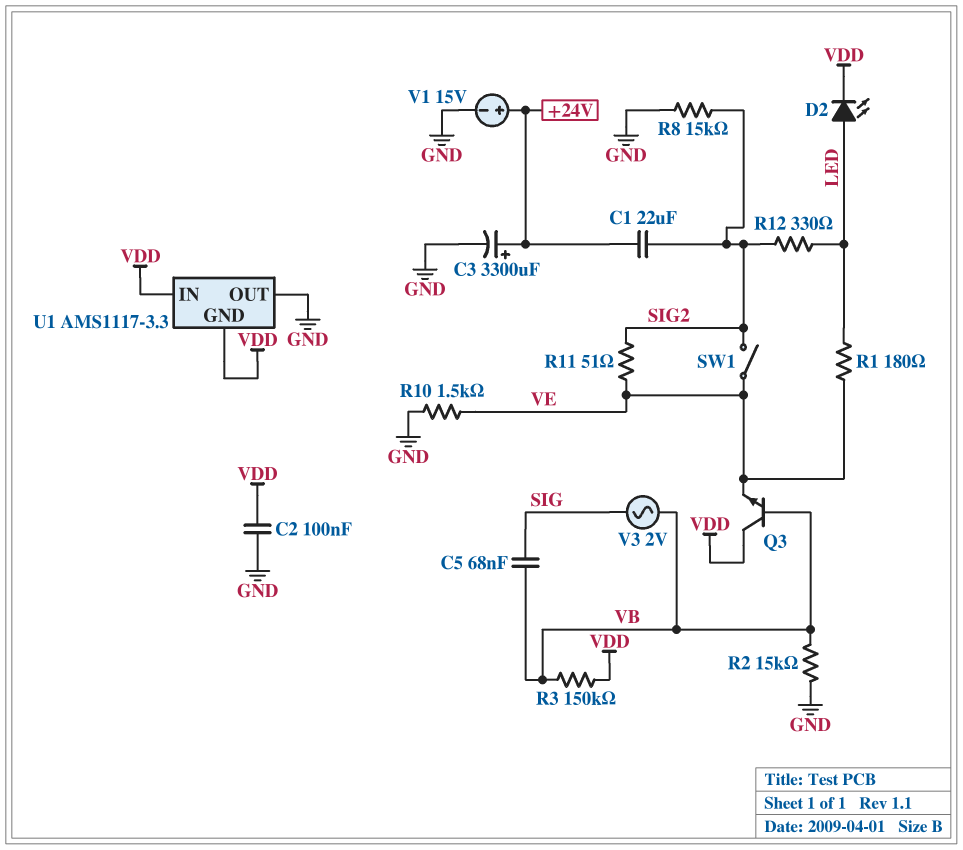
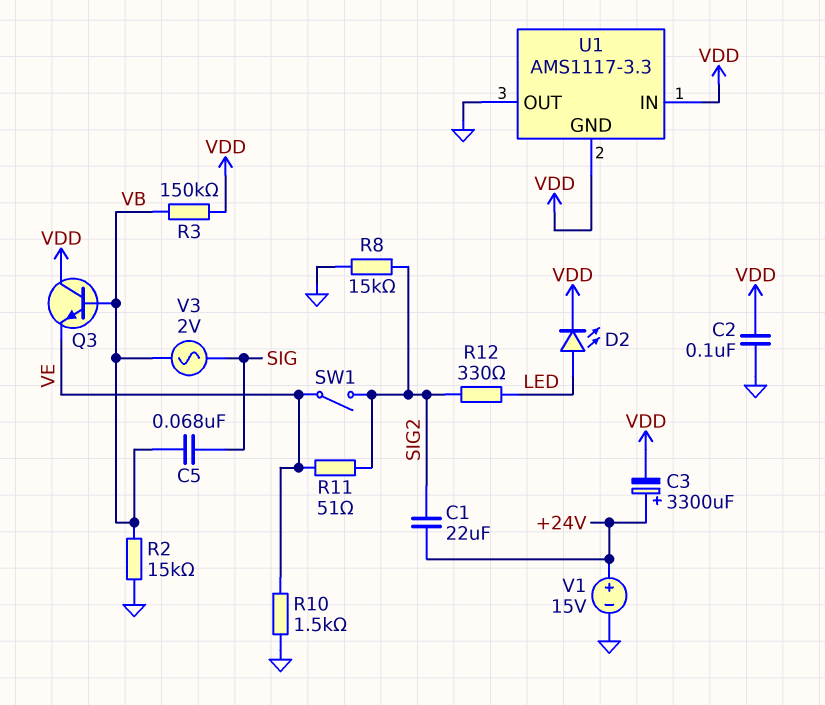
C3: 3300uF (plus +24V, minus GND) -> 3300uF (plus +24V, minus VDD)
R1: 180 (LED, VE) -> none

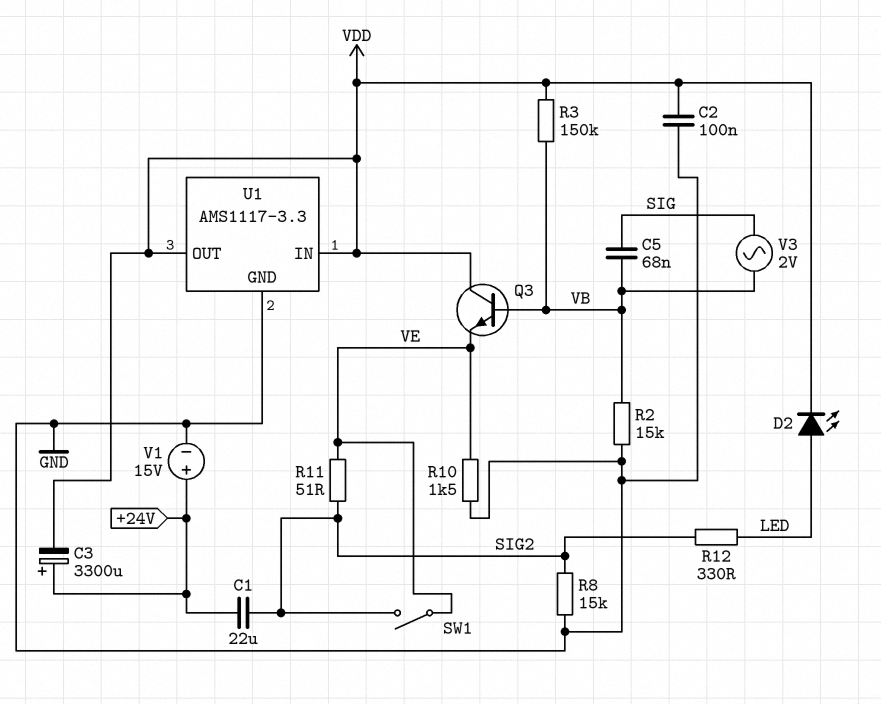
U1 pin GND: VDD -> GND
U1 pin OUT: GND -> VDD

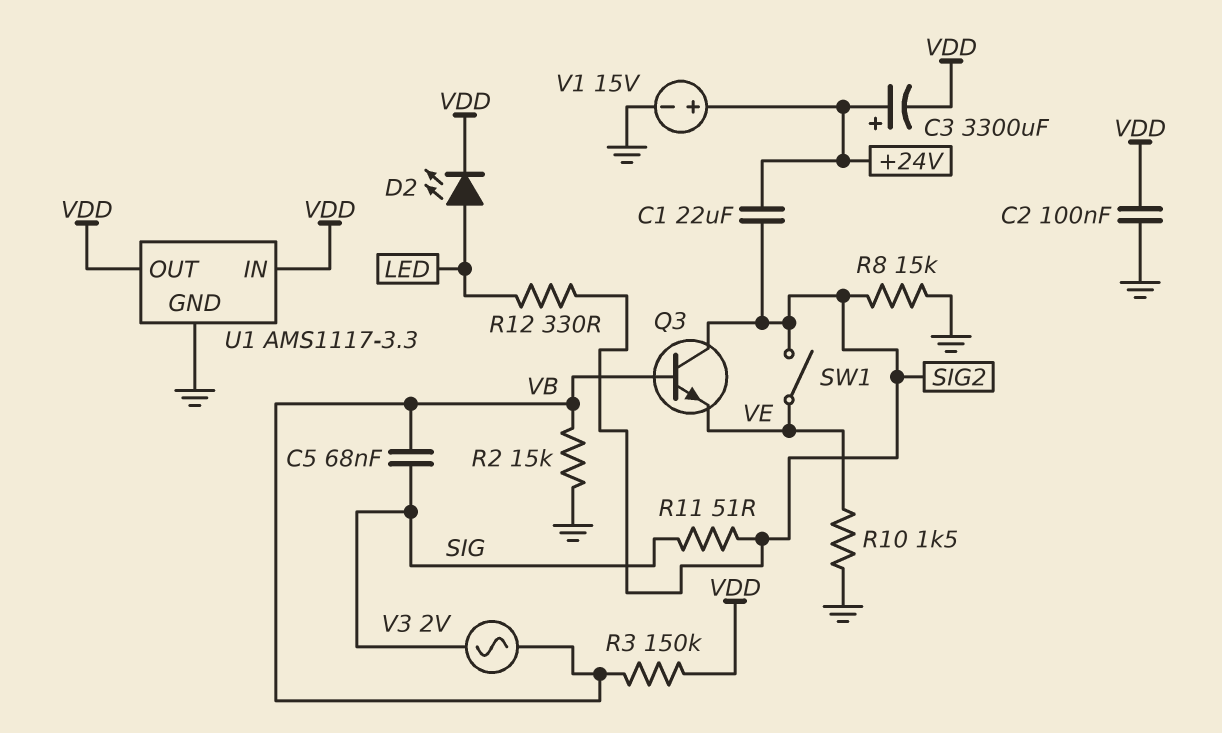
Q3: NPN (B VB, C VDD, E VE) -> NPN (B VB, C SIG2, E VE)
R11: 51 (SIG2, VE) -> 51 (SIG, SIG2)

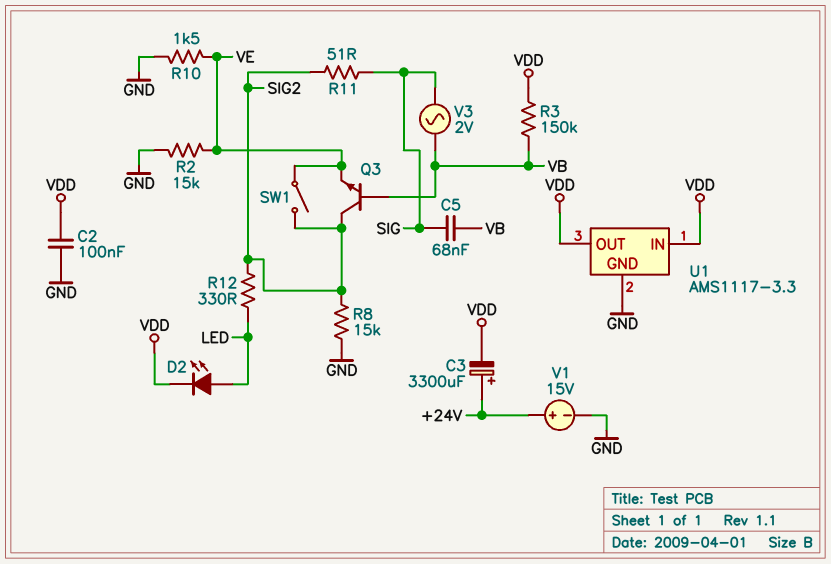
C1: 22uF (+24V, SIG2) -> none
R2: 15k (GND, VB) -> 15k (GND, VE)

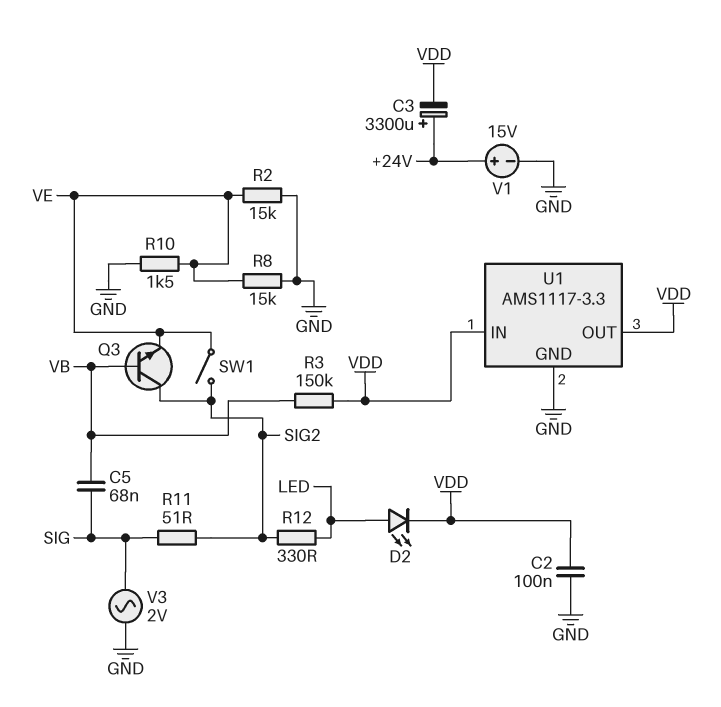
R8: 15k (GND, SIG2) -> 15k (GND, VE)
V3: AC 2V (SIG, VB) -> AC 2V (GND, SIG)

